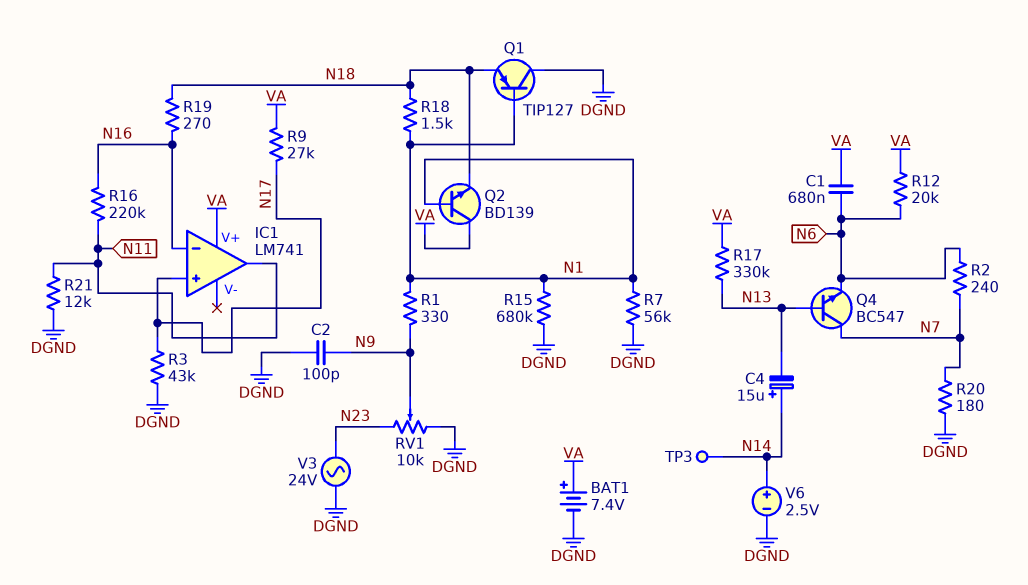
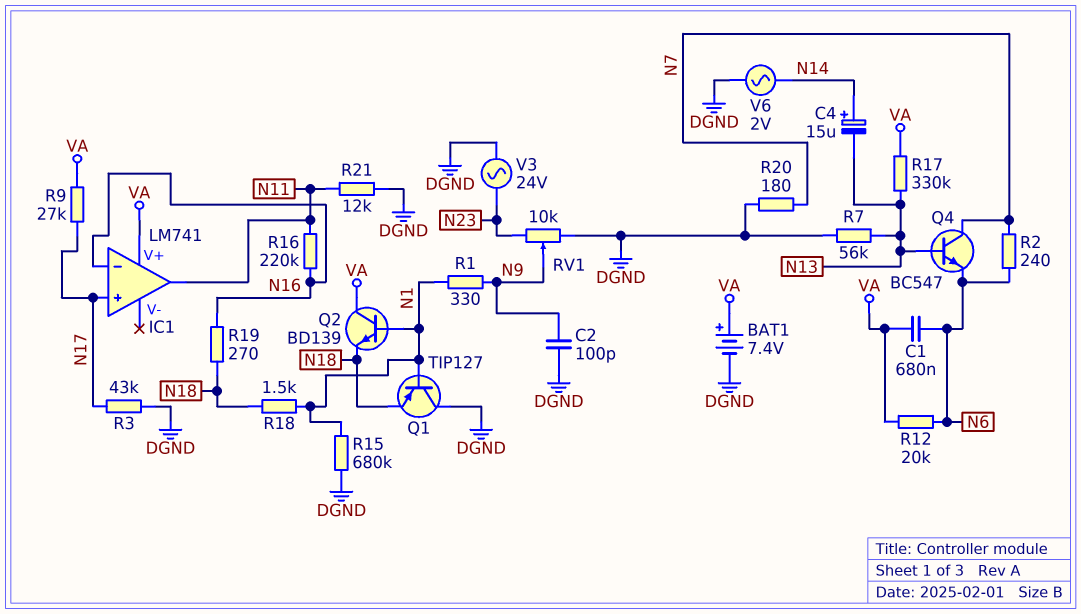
R7: 56k (DGND, N1) -> 56k (DGND, N13)
TP3: test point (N14) -> none
V6: 2.5V (plus N14, minus DGND) -> AC 2V (DGND, N14)

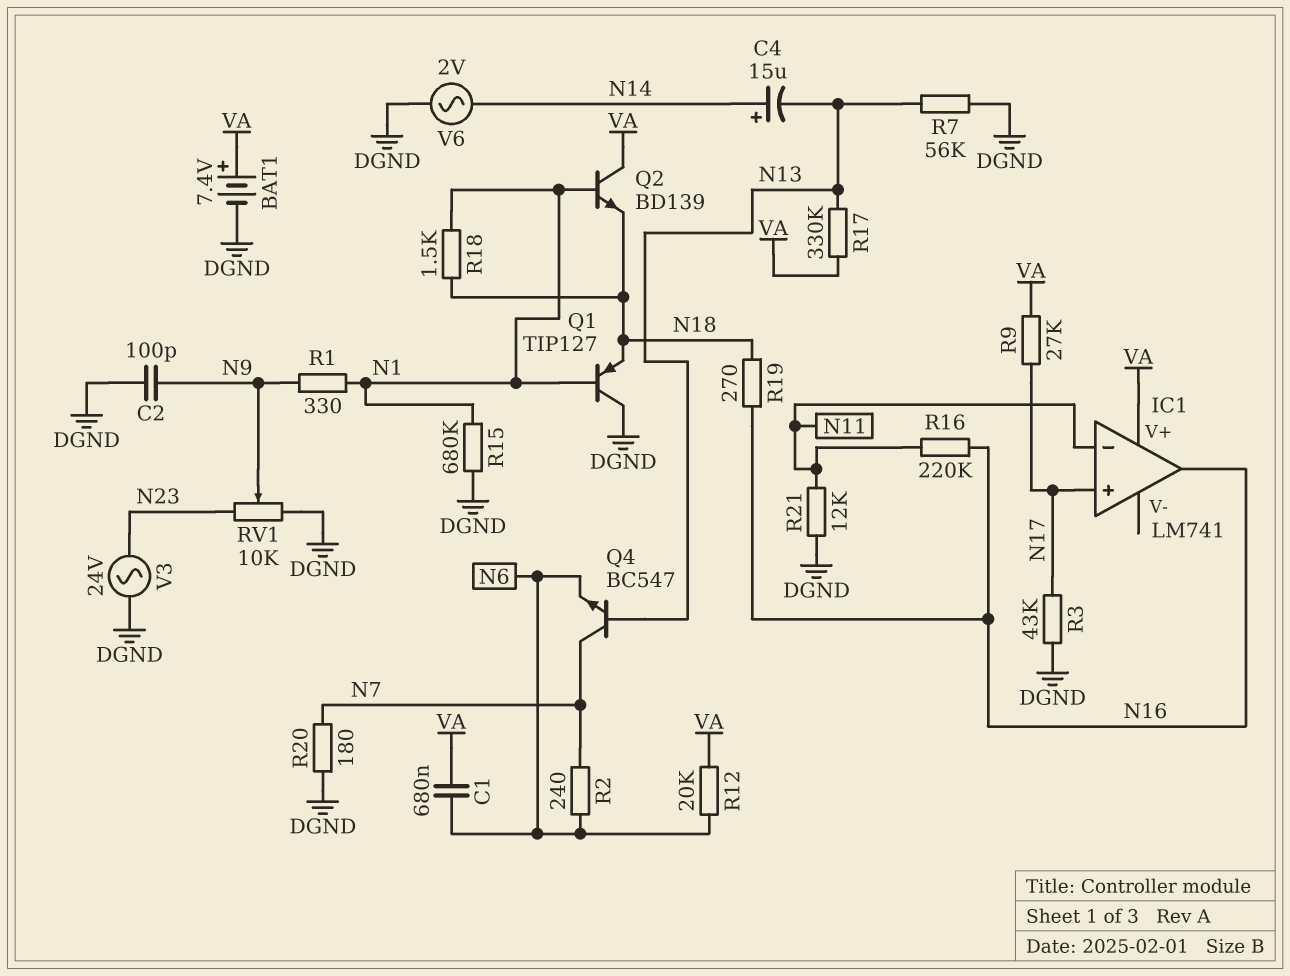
IC1 pin in-: N16 -> N11
IC1 pin out: N11 -> N16

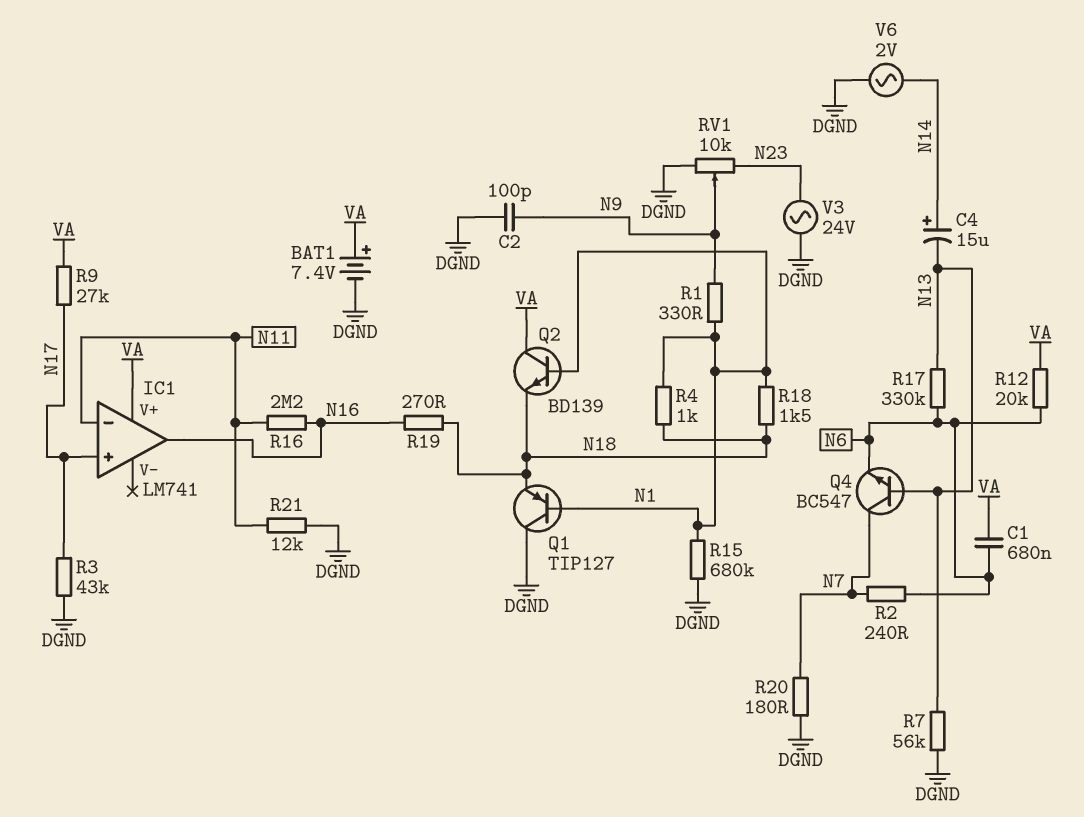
R4: none -> 1k (N1, N18)
R16: 220k (N11, N16) -> 2.2M (N11, N16)
R17: 330k (N13, VA) -> 330k (N6, N13)

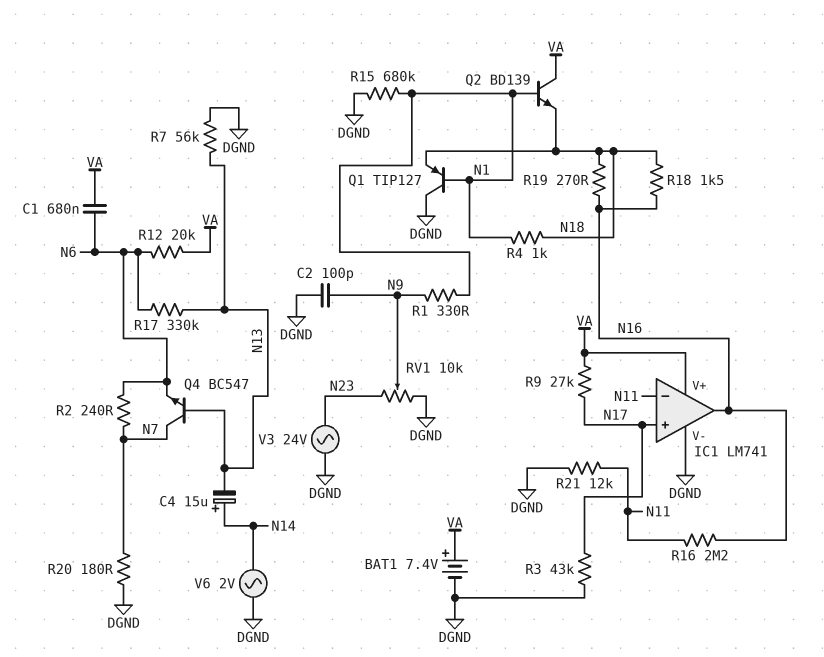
IC1 pin V-: none -> DGND
R18: 1.5k (N1, N18) -> 1.5k (N16, N18)

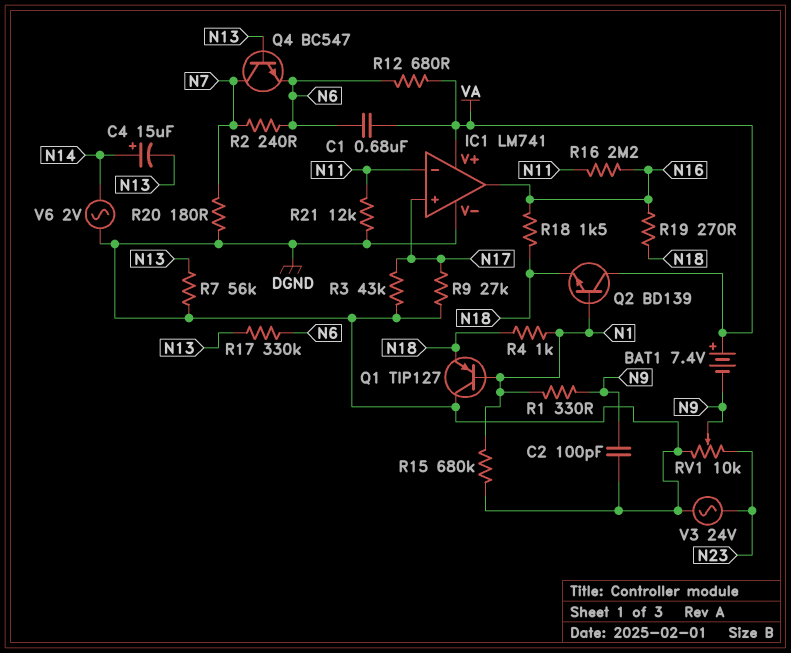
BAT1: 7.4V (plus VA, minus DGND) -> 7.4V (plus VA, minus N9)
R9: 27k (N17, VA) -> 27k (DGND, N17)
R12: 20k (N6, VA) -> 680 (N6, VA)

